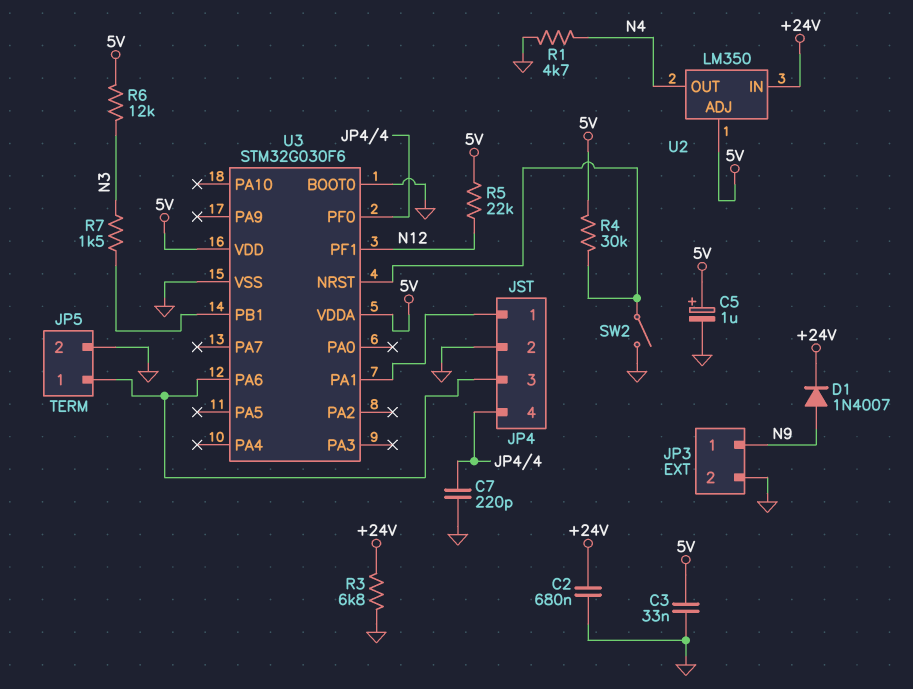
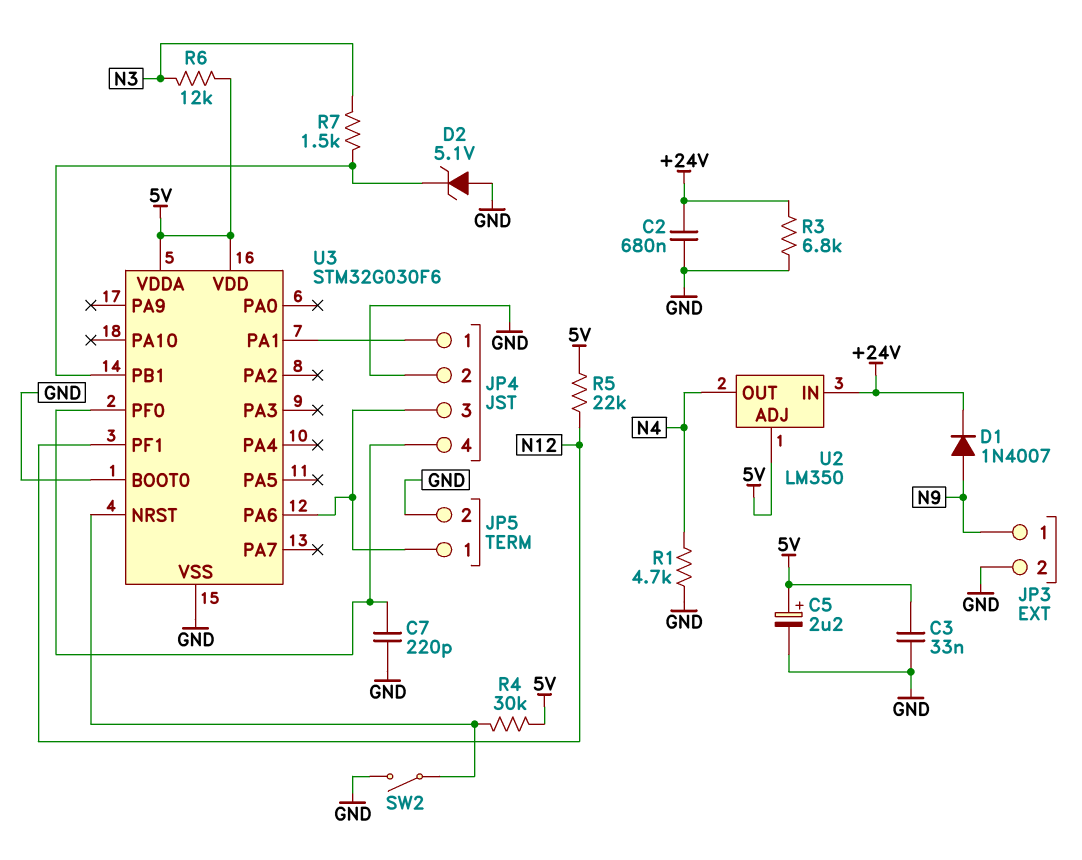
C5: 1uF (plus 5V, minus GND) -> 2.2uF (plus 5V, minus GND)
D2: none -> zener 5.1V (A GND, K U3/PB1)

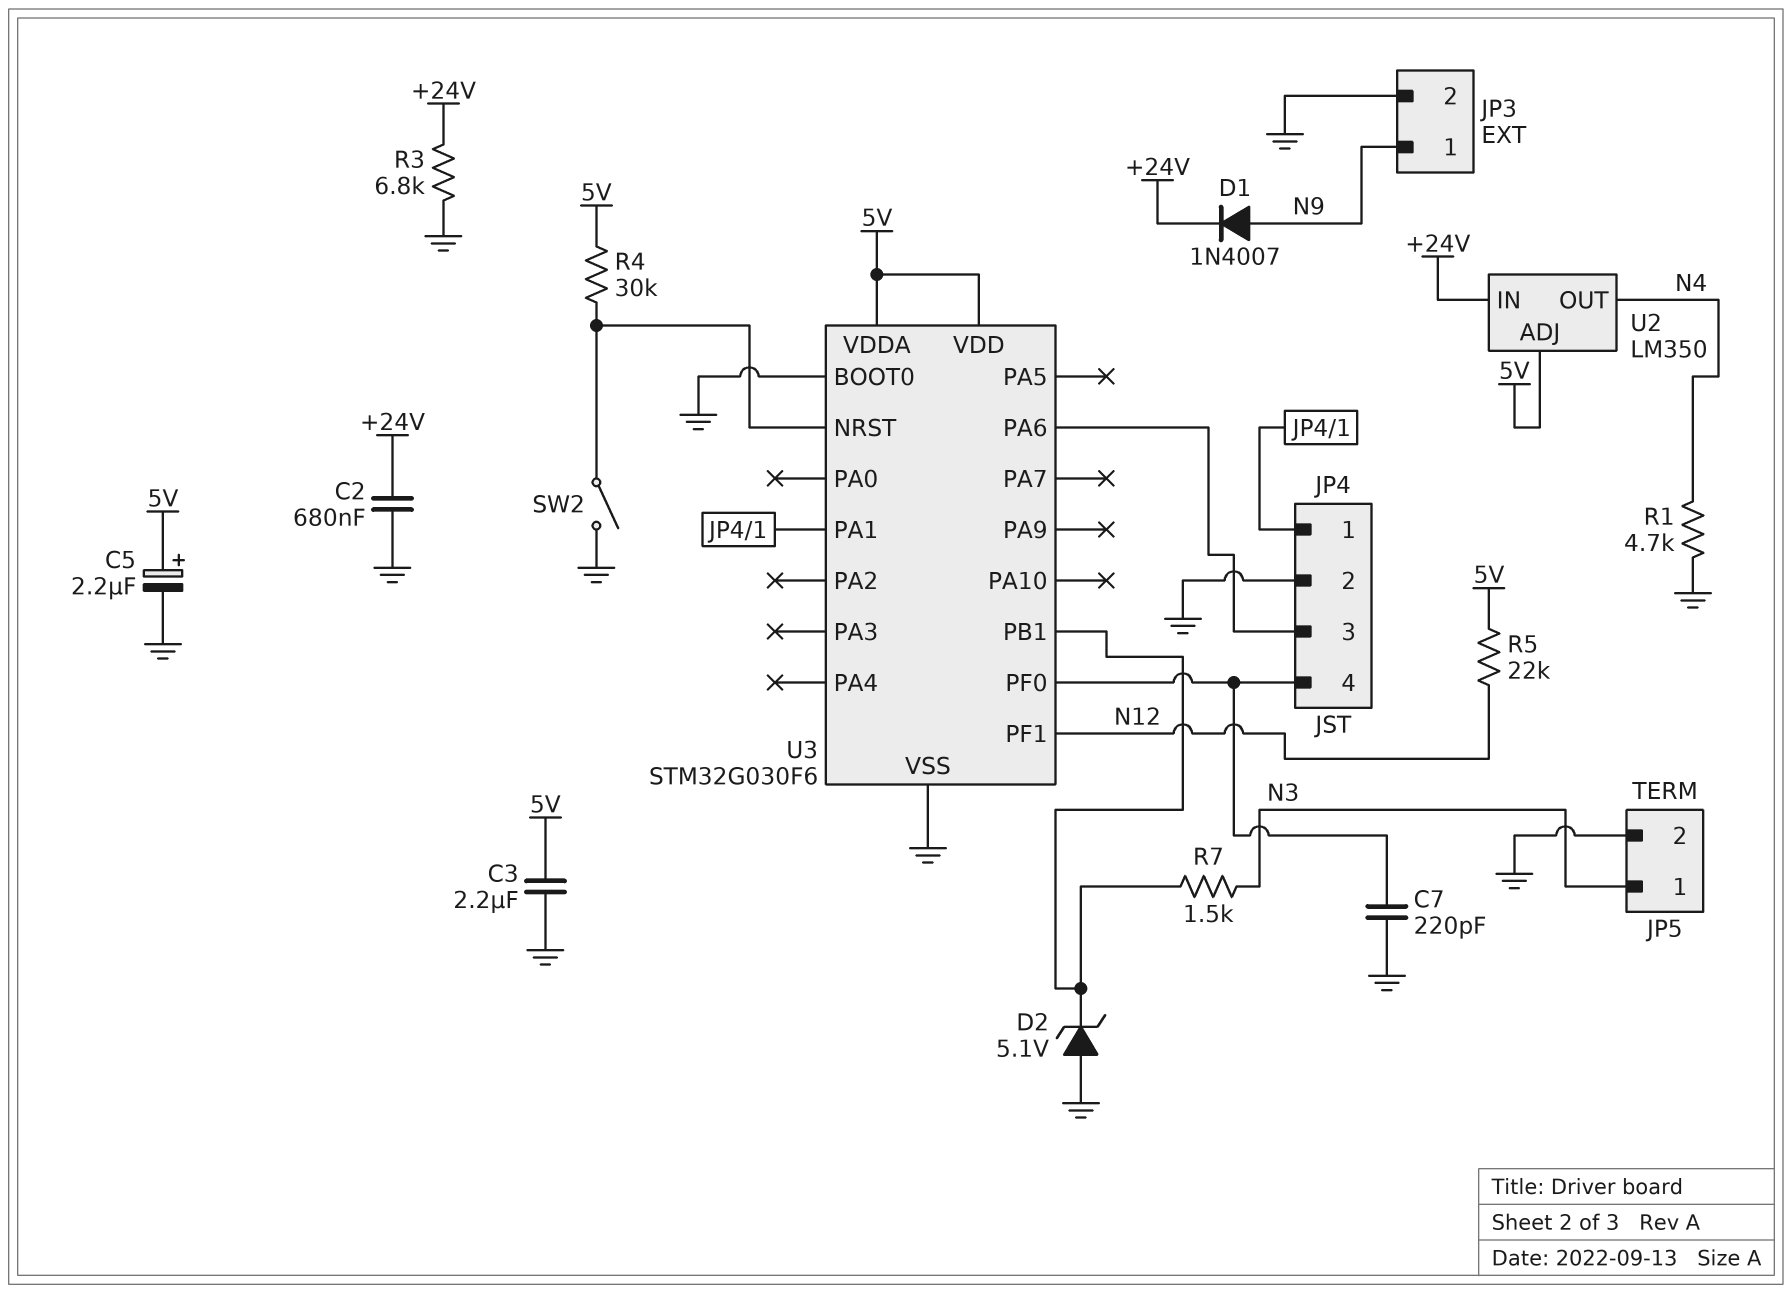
C3: 33nF (5V, GND) -> 2.2uF (5V, GND)
JP5 pin 1: JP4/3 -> N3
R6: 12k (5V, N3) -> none

